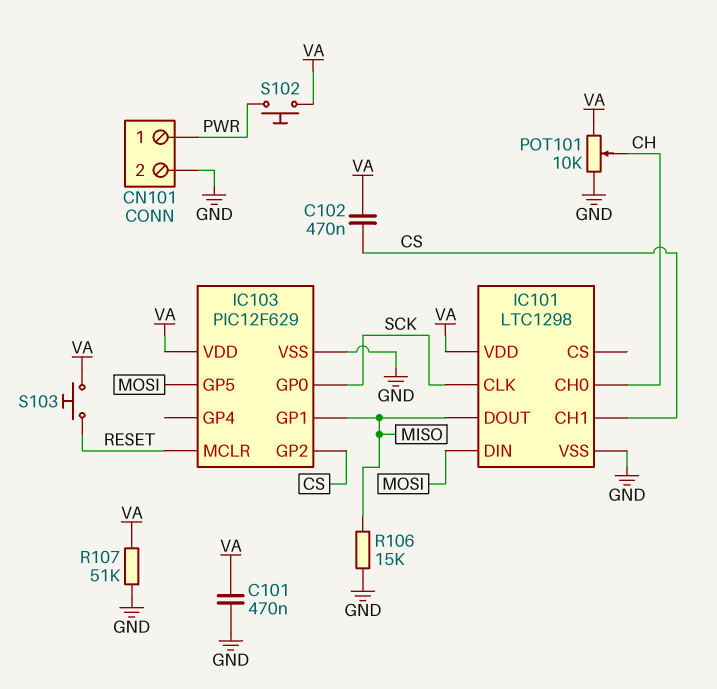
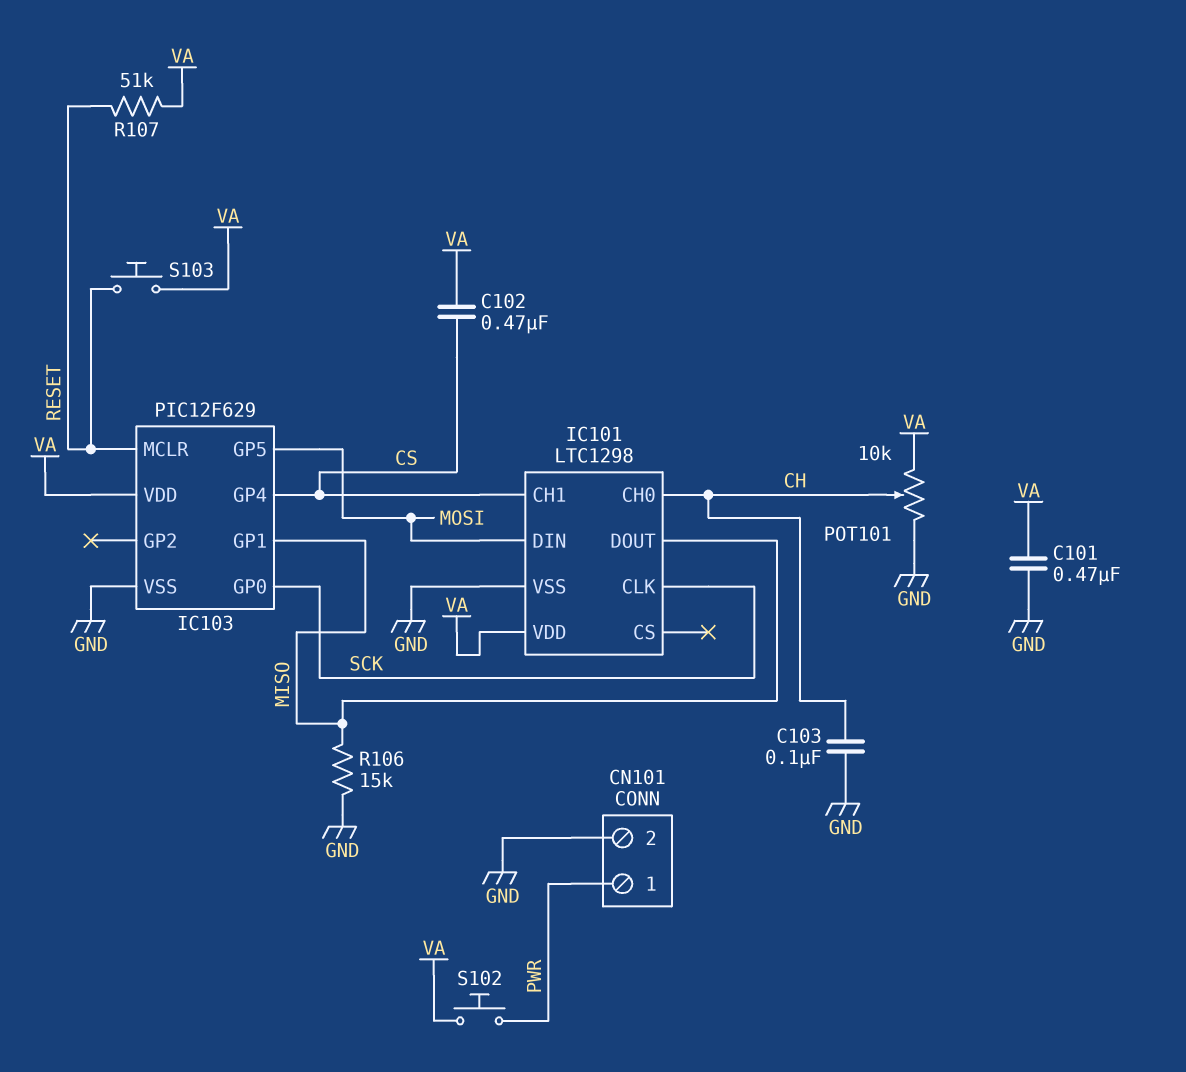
C103: none -> 100nF (CH, GND)
IC103 pin GP2: CS -> none
IC103 pin GP4: none -> CS
R107: 51k (GND, VA) -> 51k (RESET, VA)

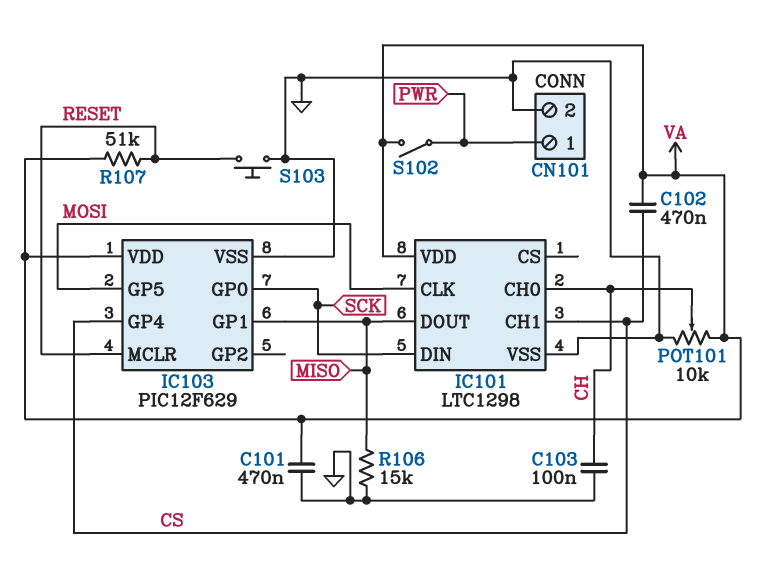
IC101 pin CLK: SCK -> MOSI
IC101 pin DIN: MOSI -> SCK
S102: button (PWR, VA) -> switch (PWR, VA)
S103: button (RESET, VA) -> button (GND, RESET)

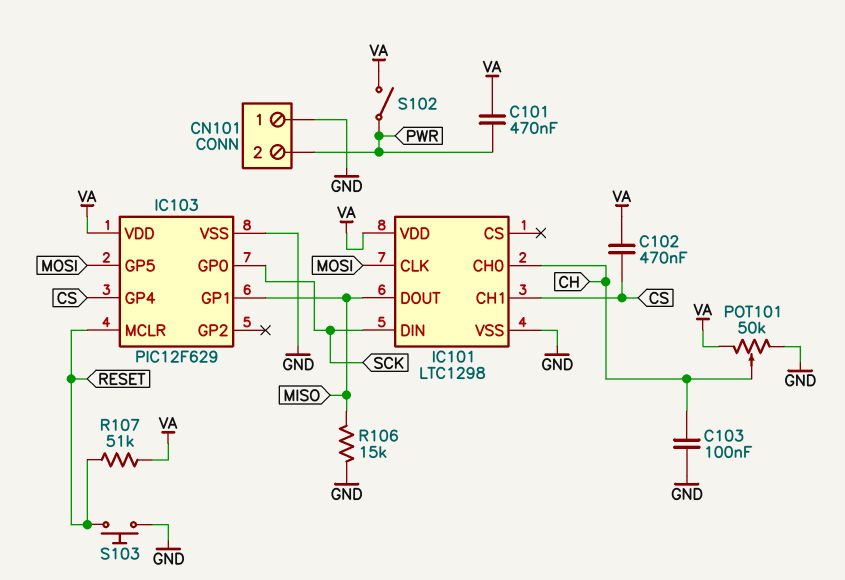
C101: 470nF (GND, VA) -> 470nF (PWR, VA)
CN101 pin 1: PWR -> GND
CN101 pin 2: GND -> PWR
POT101: 10k (GND, VA, wiper CH) -> 50k (GND, VA, wiper CH)

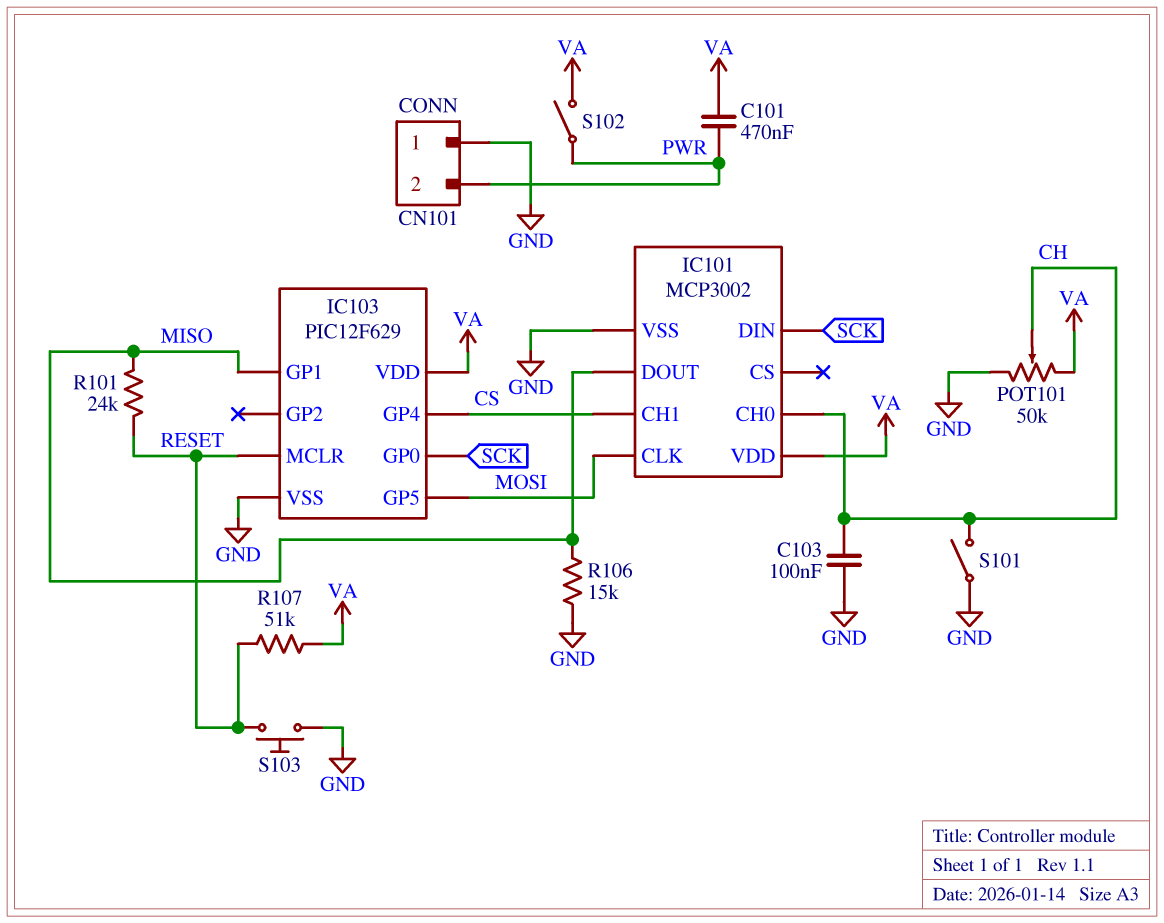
C102: 470nF (CS, VA) -> none
IC101: LTC1298 -> MCP3002
R101: none -> 24k (MISO, RESET)
S101: none -> switch (CH, GND)

